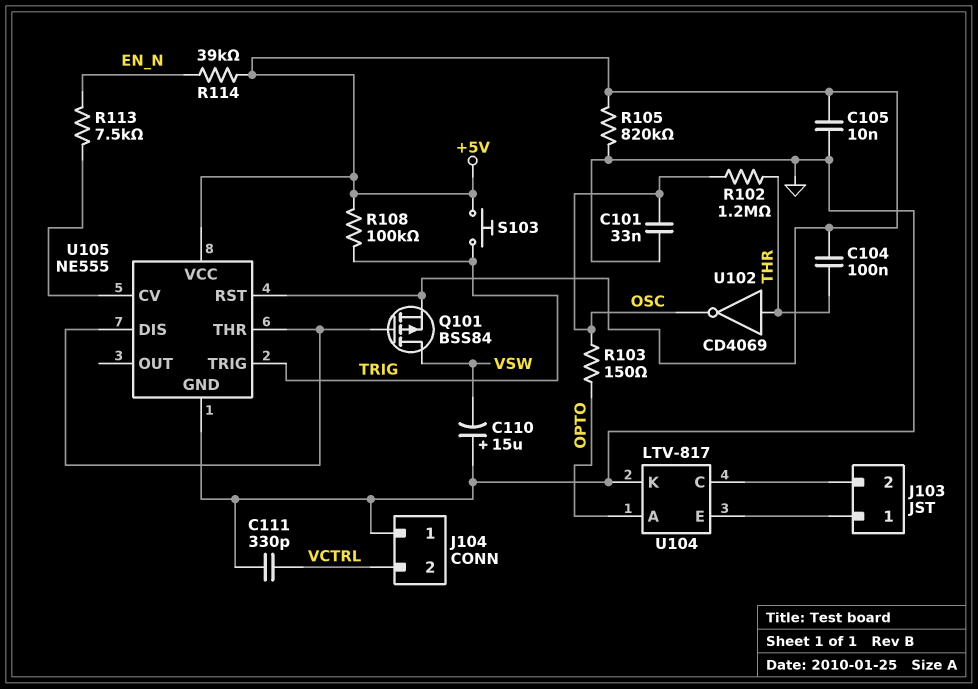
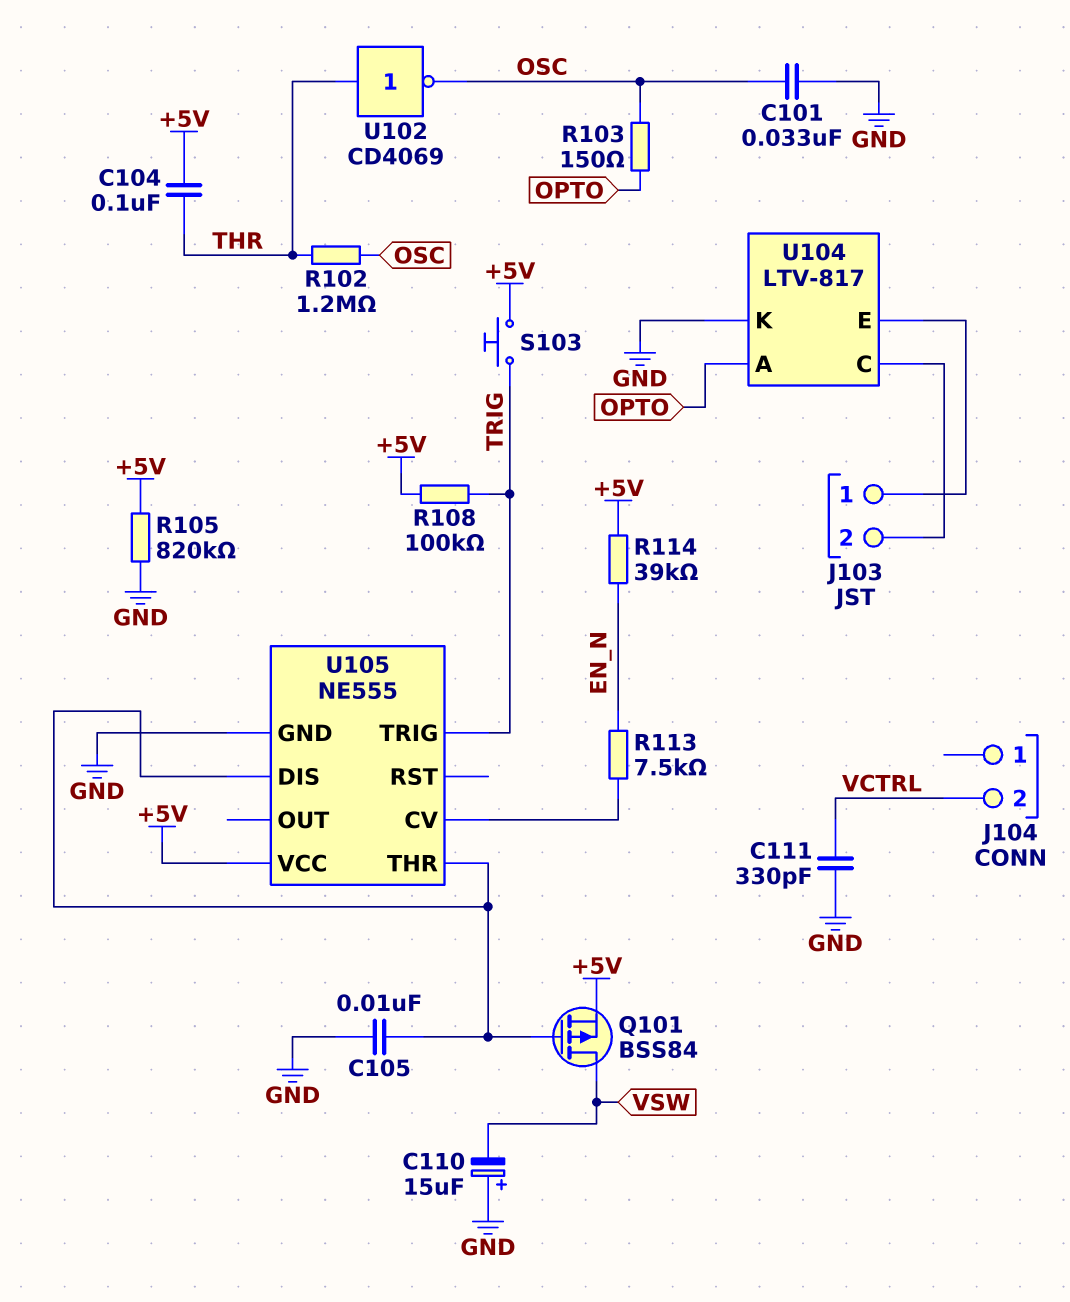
C105: 10nF (+5V, GND) -> 10nF (GND, U105/DIS)
J104 pin 1: GND -> none
U105 pin RST: +5V -> none

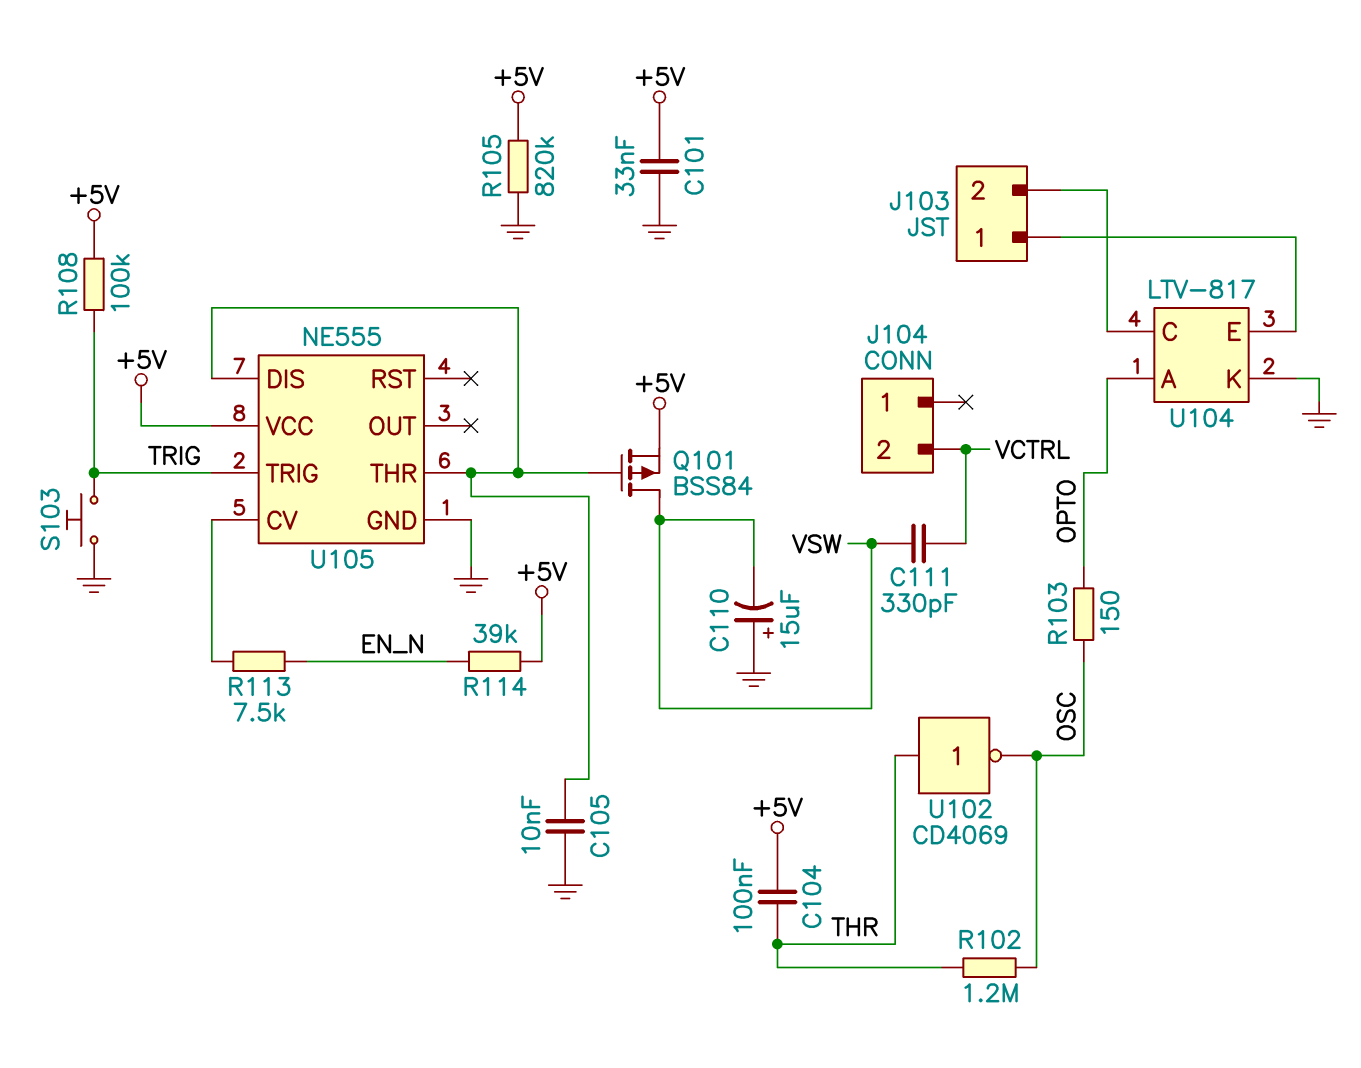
C101: 33nF (GND, OSC) -> 33nF (+5V, GND)
C111: 330pF (GND, VCTRL) -> 330pF (VCTRL, VSW)
S103: button (+5V, TRIG) -> button (GND, TRIG)

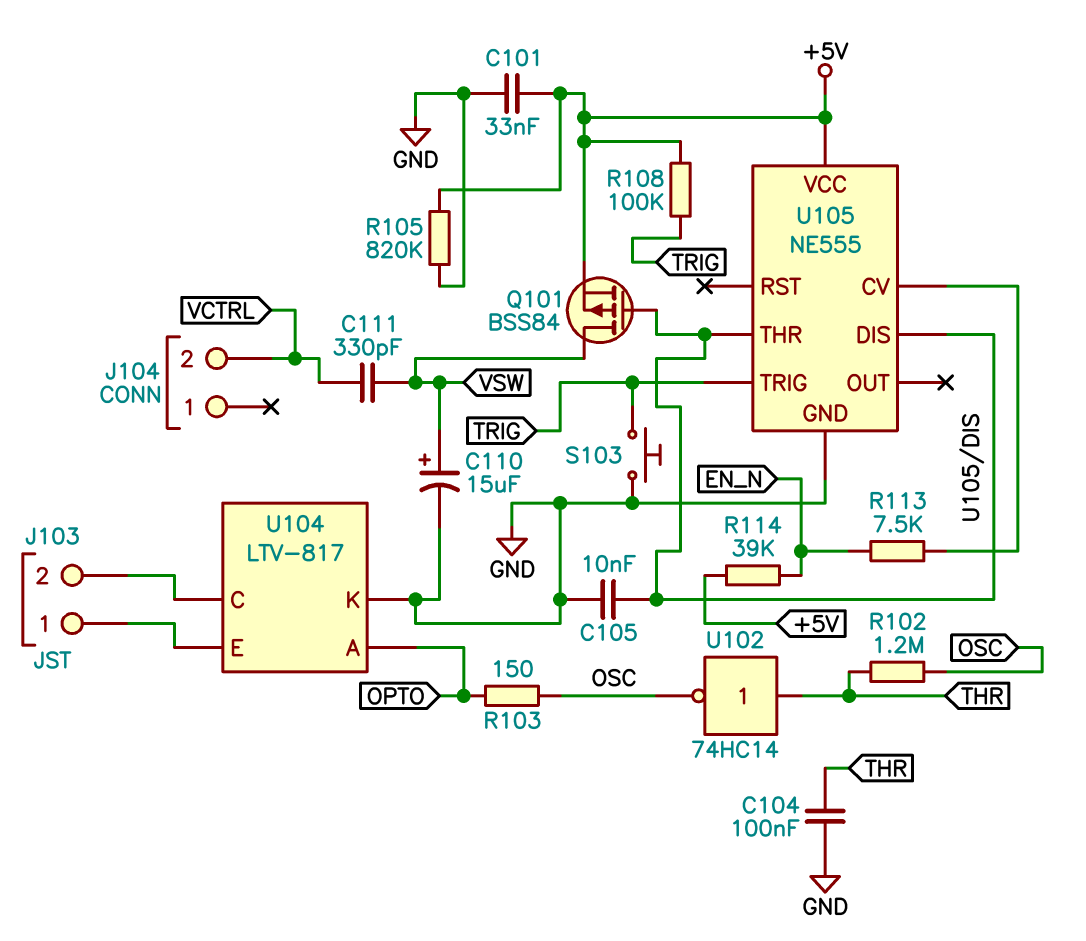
C104: 100nF (+5V, THR) -> 100nF (GND, THR)
C110: 15uF (plus GND, minus VSW) -> 15uF (plus VSW, minus GND)
U102: NOT CD4069 (in THR, out OSC) -> NOT 74HC14 (in THR, out OSC)

